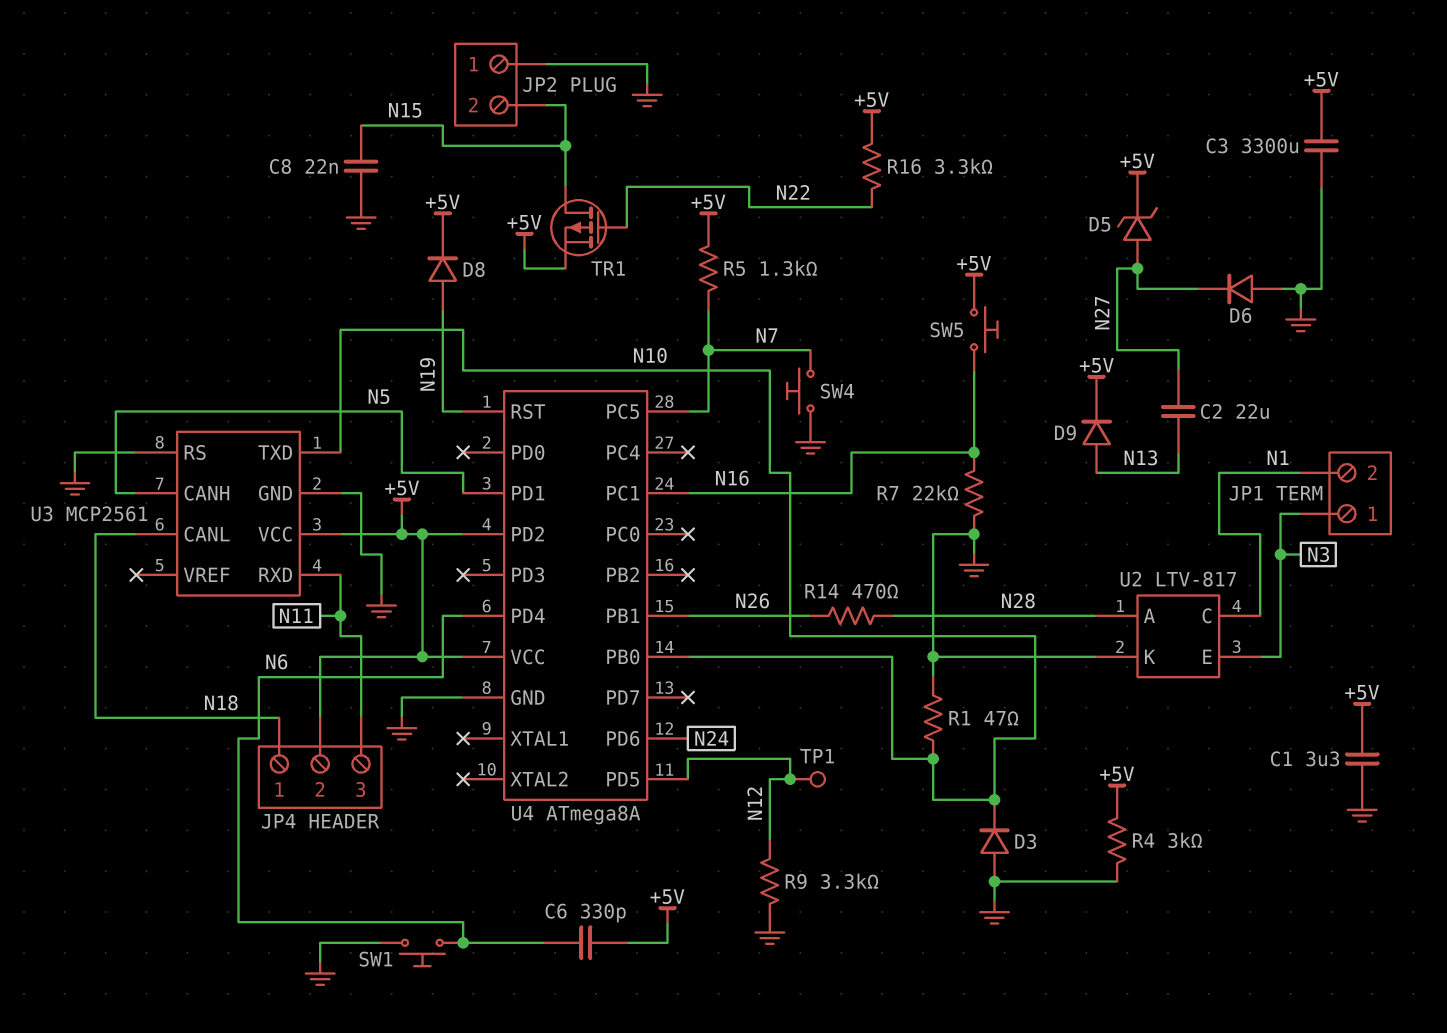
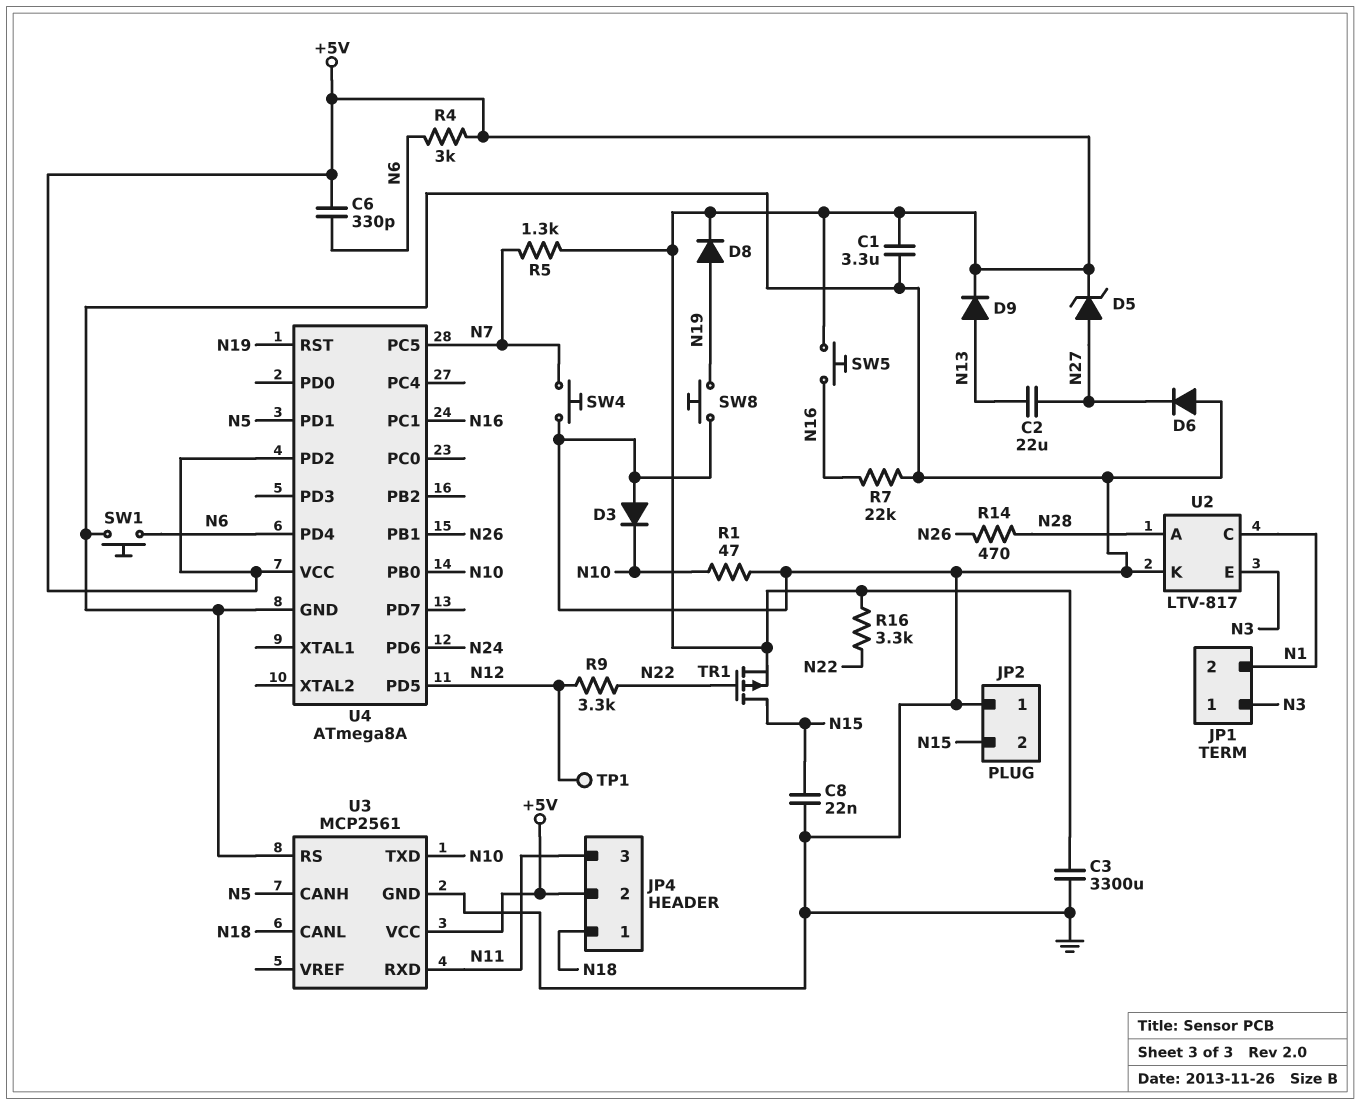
R4: 3k (+5V, GND) -> 3k (+5V, N6)
R9: 3.3k (GND, N12) -> 3.3k (N12, N22)
SW8: none -> button (GND, N19)

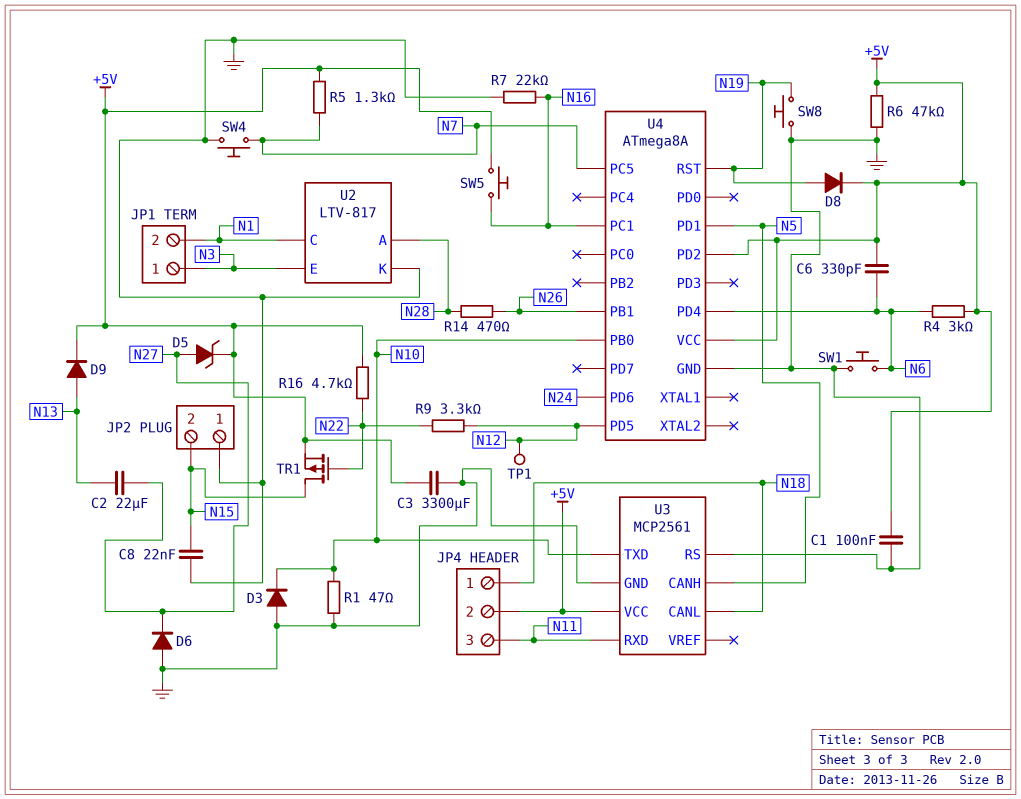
C1: 3.3uF (+5V, GND) -> 100nF (+5V, GND)
R6: none -> 47k (+5V, GND)
R16: 3.3k (+5V, N22) -> 4.7k (+5V, N22)

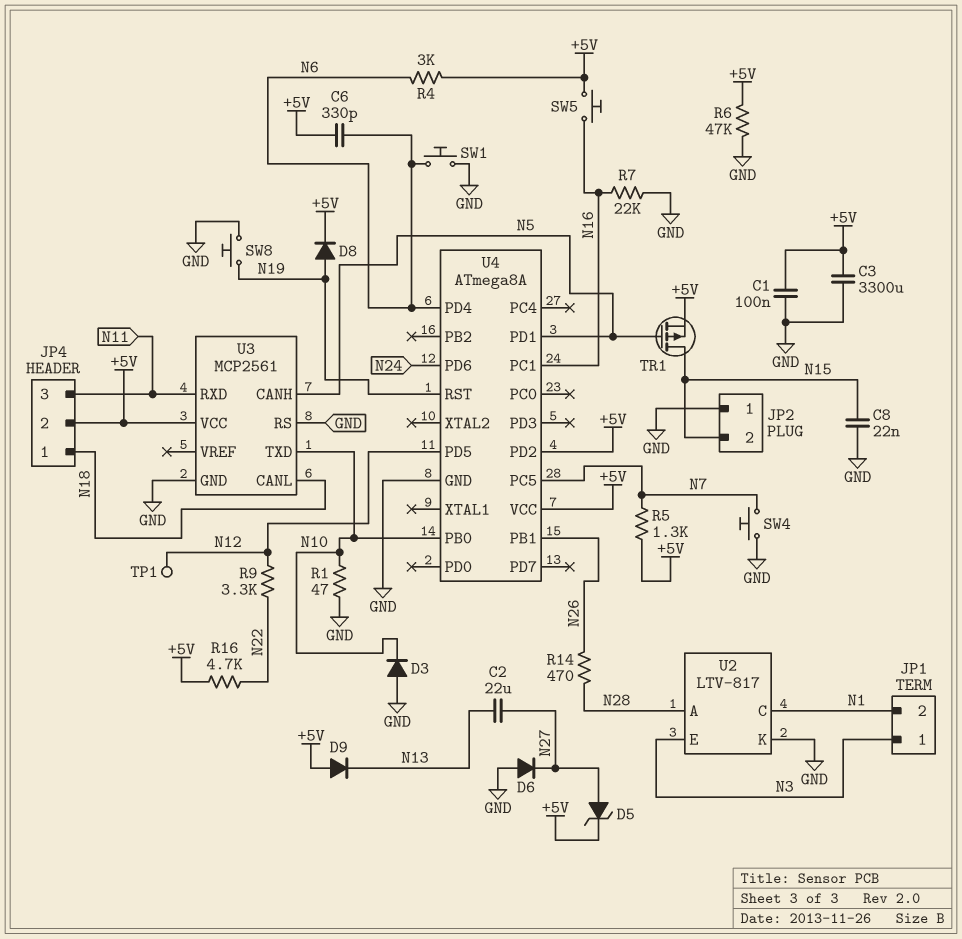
D9: diode (A N13, K +5V) -> diode (A +5V, K N13)
TR1: PMOS (G N22, D N15, S +5V) -> PMOS (G N5, D N15, S +5V)

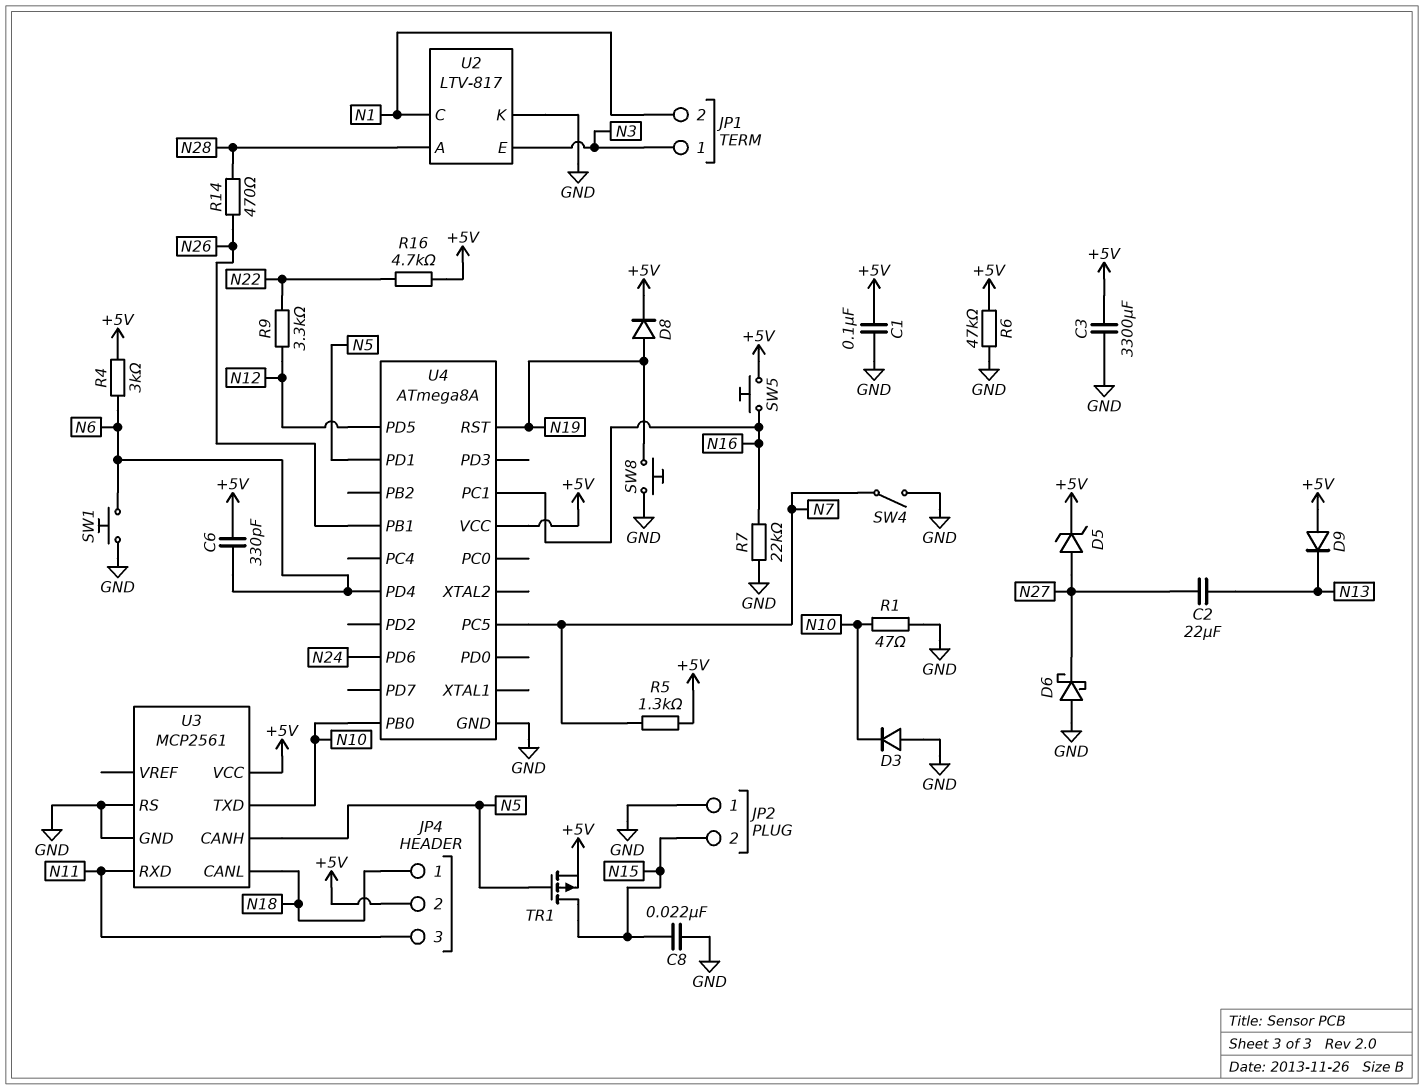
D6: diode (A GND, K N27) -> schottky (A GND, K N27)
SW4: button (GND, N7) -> switch (GND, N7)
TP1: test point (N12) -> none
U4 pin PD2: +5V -> none

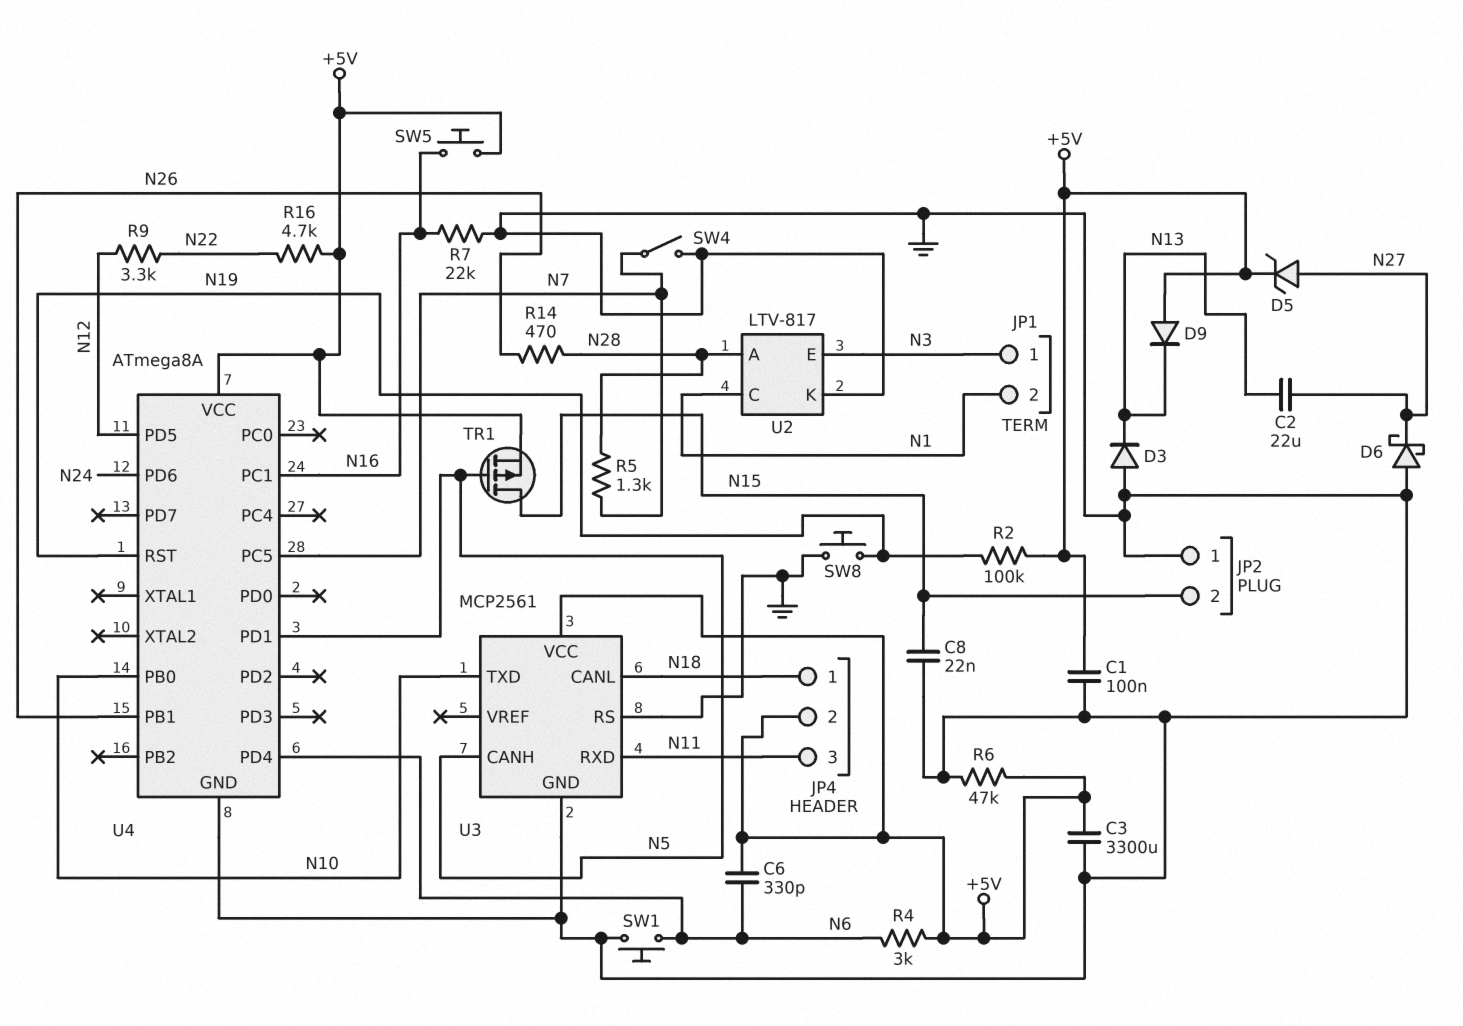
D3: diode (A GND, K N10) -> diode (A GND, K N13)
D8: diode (A N19, K +5V) -> none
R1: 47 (GND, N10) -> none
R2: none -> 100k (+5V, N19)
R5: 1.3k (+5V, N7) -> 1.3k (N7, N28)

